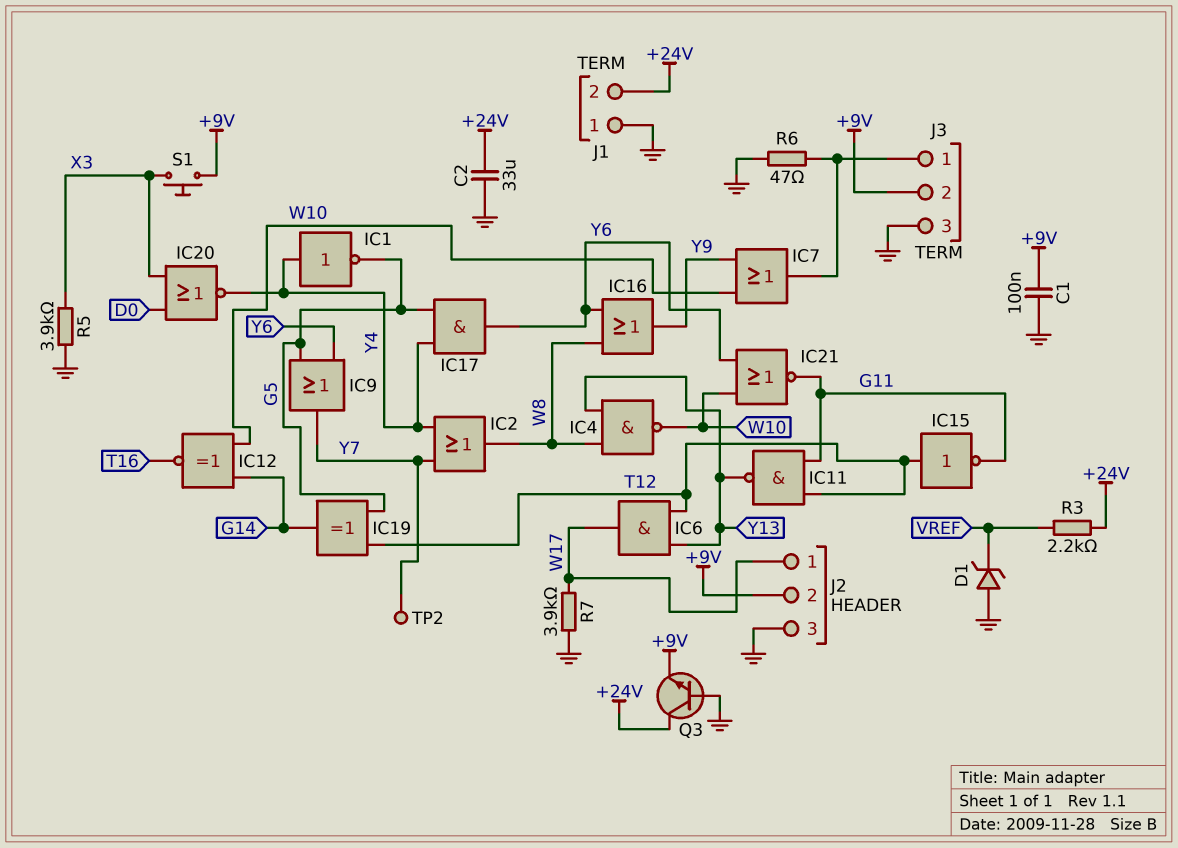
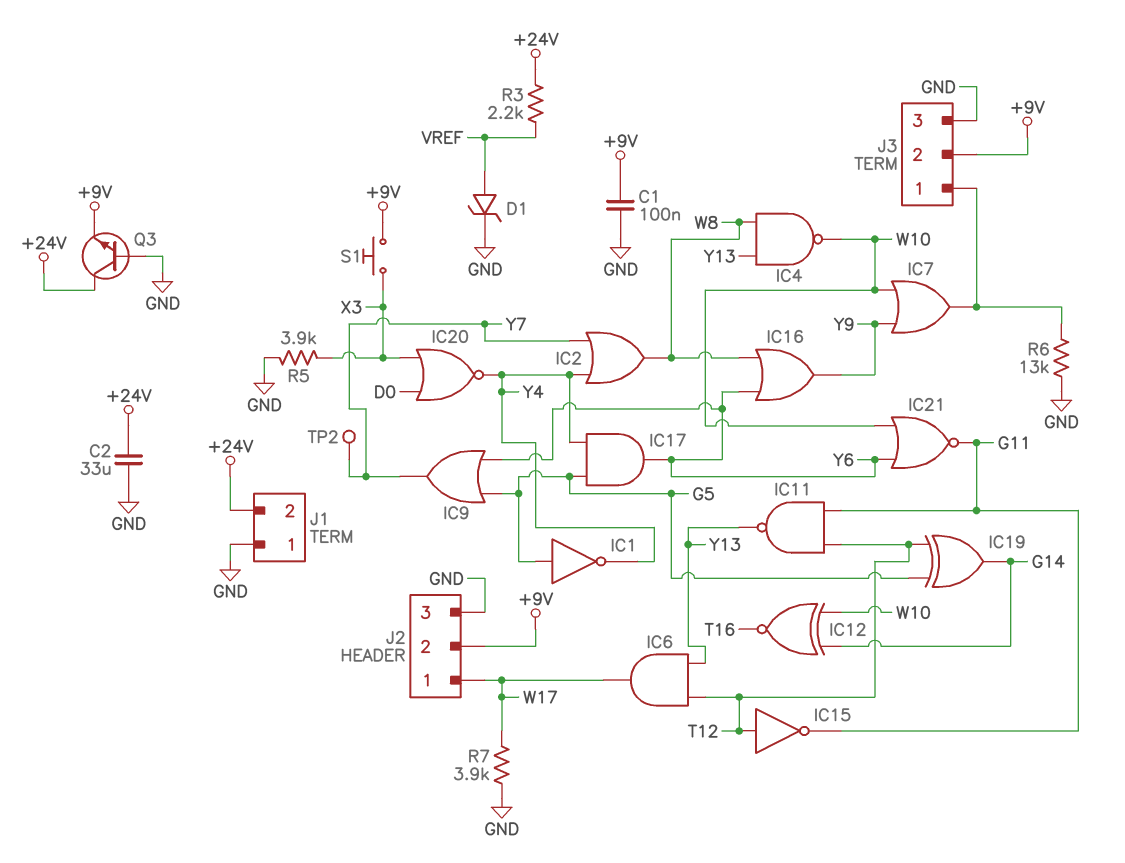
D1: zener (A GND, K VREF) -> zener (A VREF, K GND)
IC1: NOT (in Y4, out G5) -> NOT (in G5, out Y4)
R6: 47 (GND, J3/1) -> 13k (GND, J3/1)

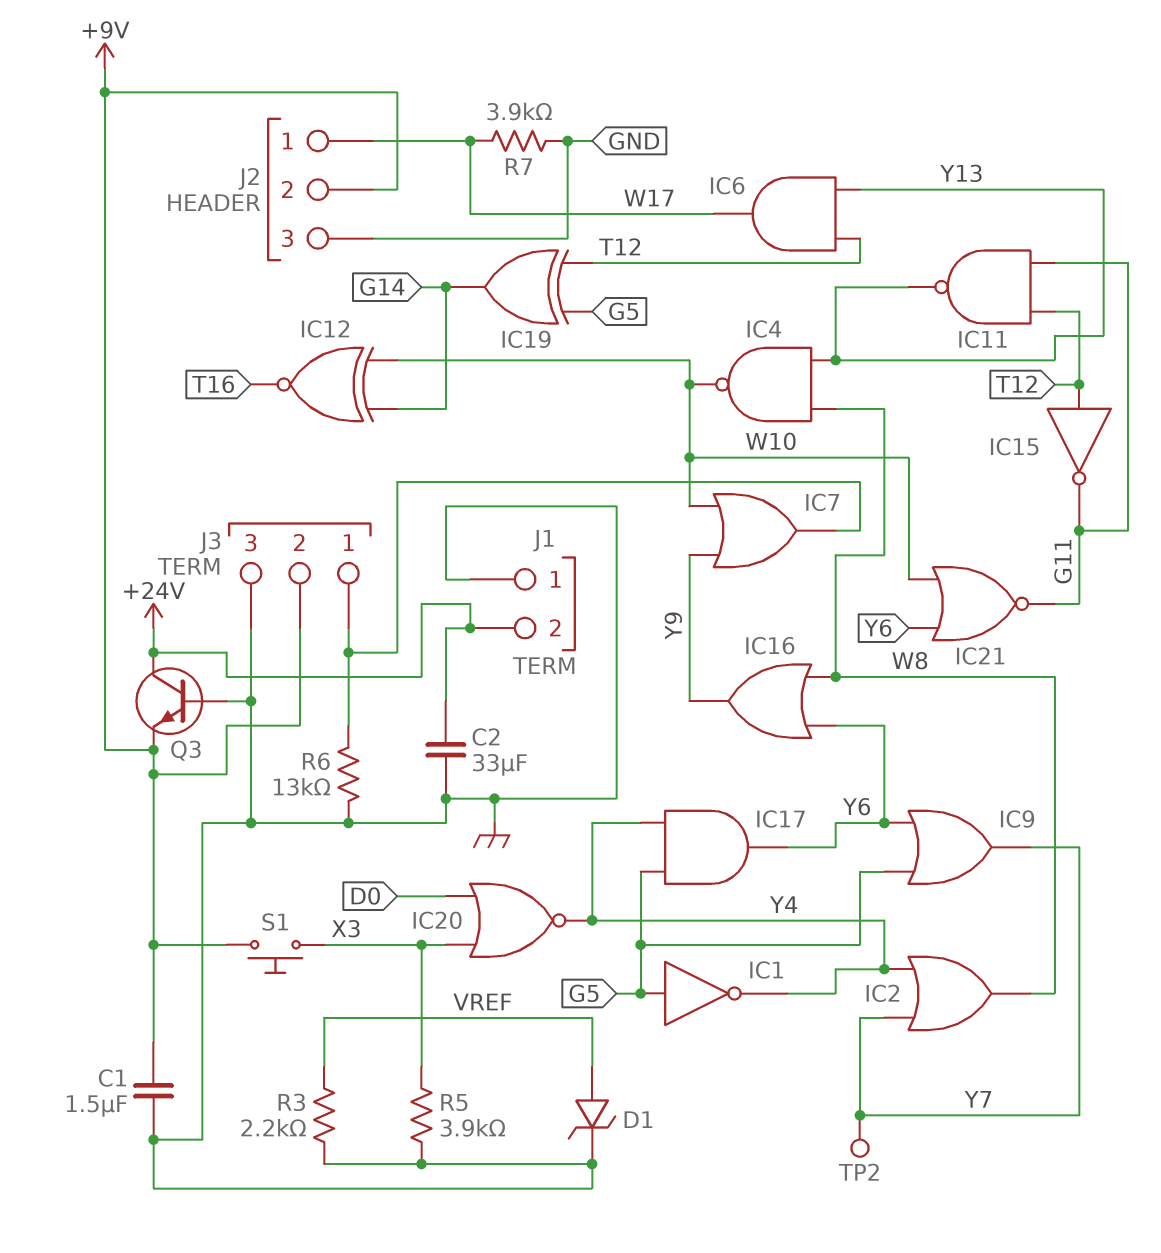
C1: 100nF (+9V, GND) -> 1.5uF (+9V, GND)
R3: 2.2k (+24V, VREF) -> 2.2k (GND, VREF)

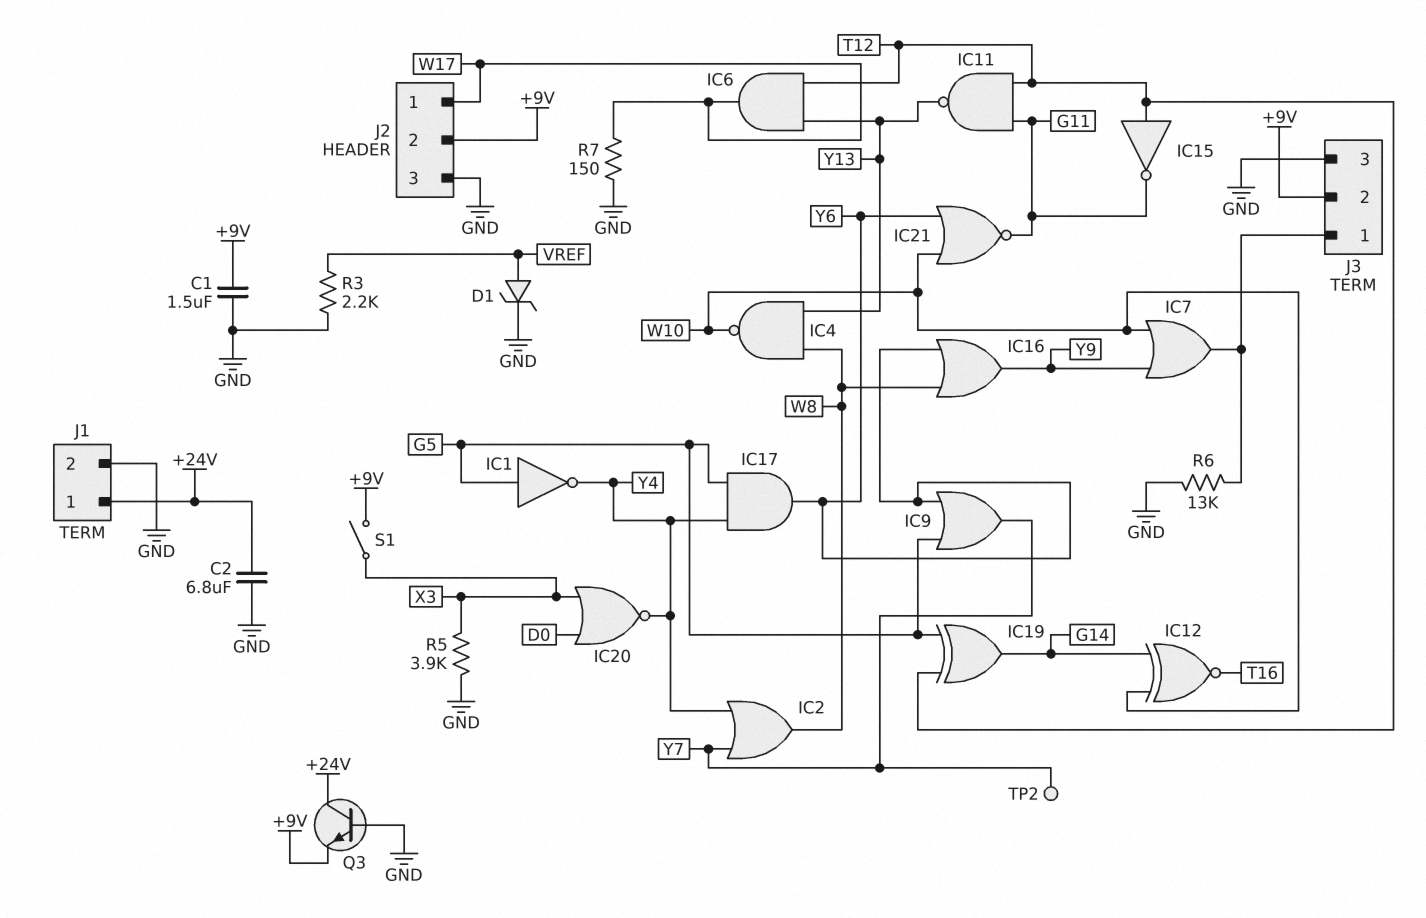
C2: 33uF (+24V, GND) -> 6.8uF (+24V, GND)
J1 pin 1: GND -> +24V
J1 pin 2: +24V -> GND
R7: 3.9k (GND, W17) -> 150 (GND, W17)
S1: button (+9V, X3) -> switch (+9V, X3)

